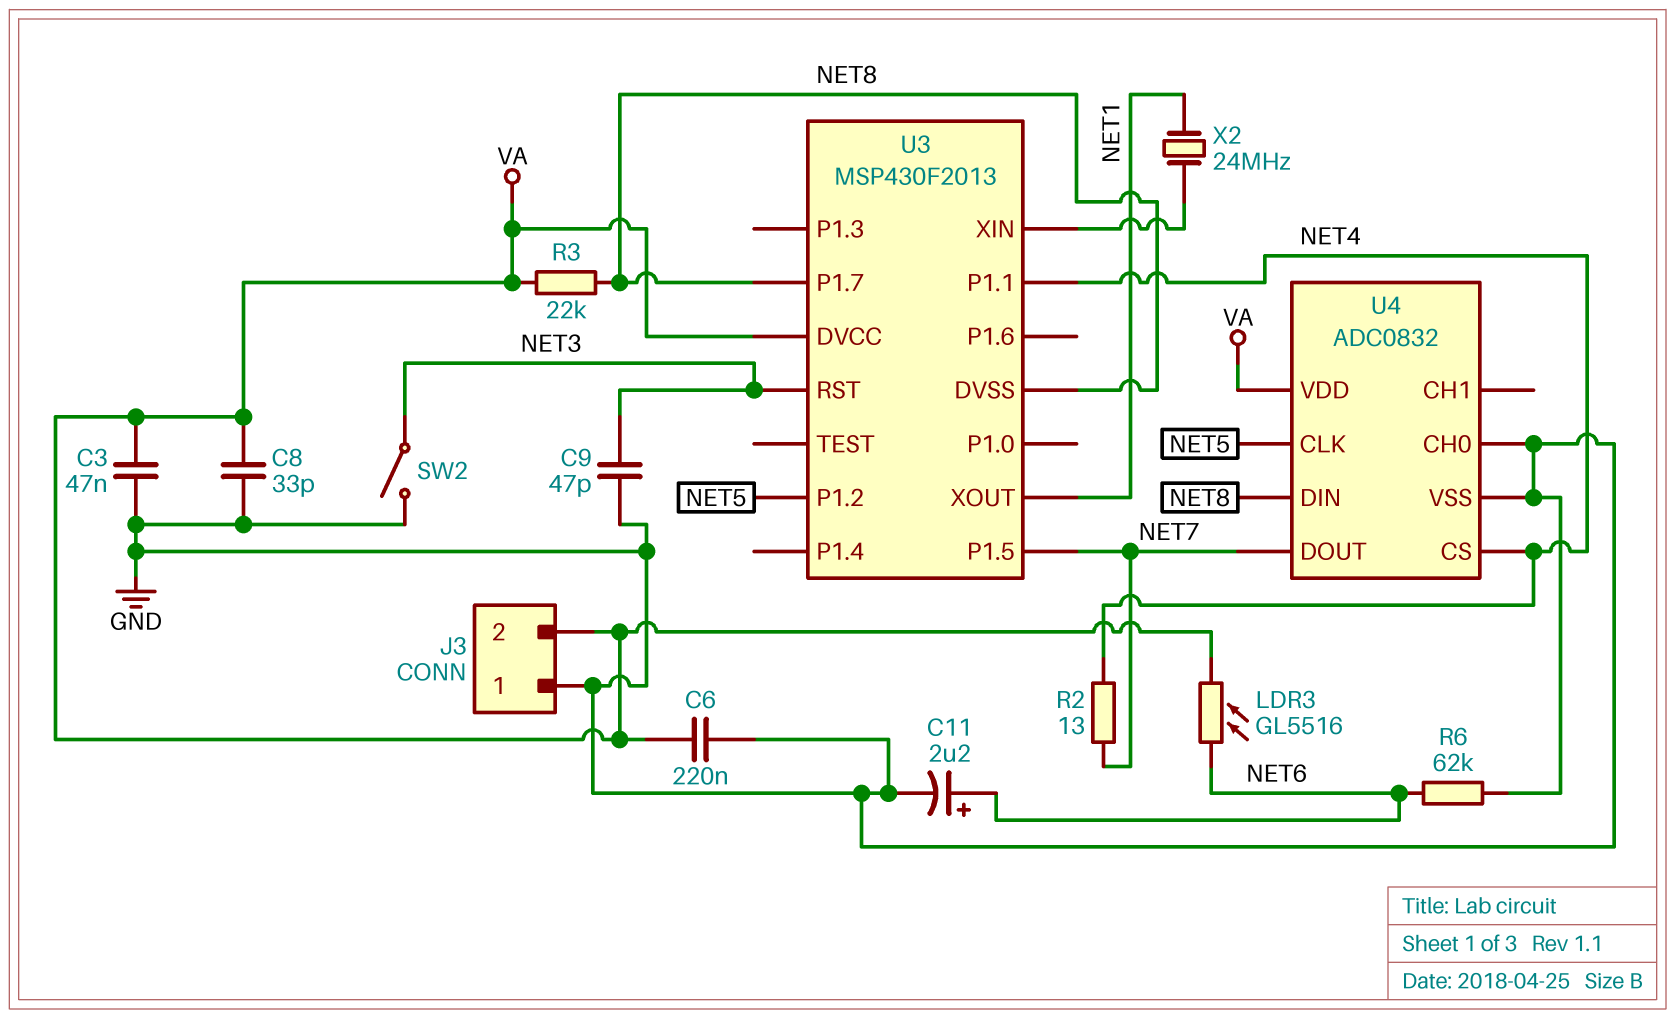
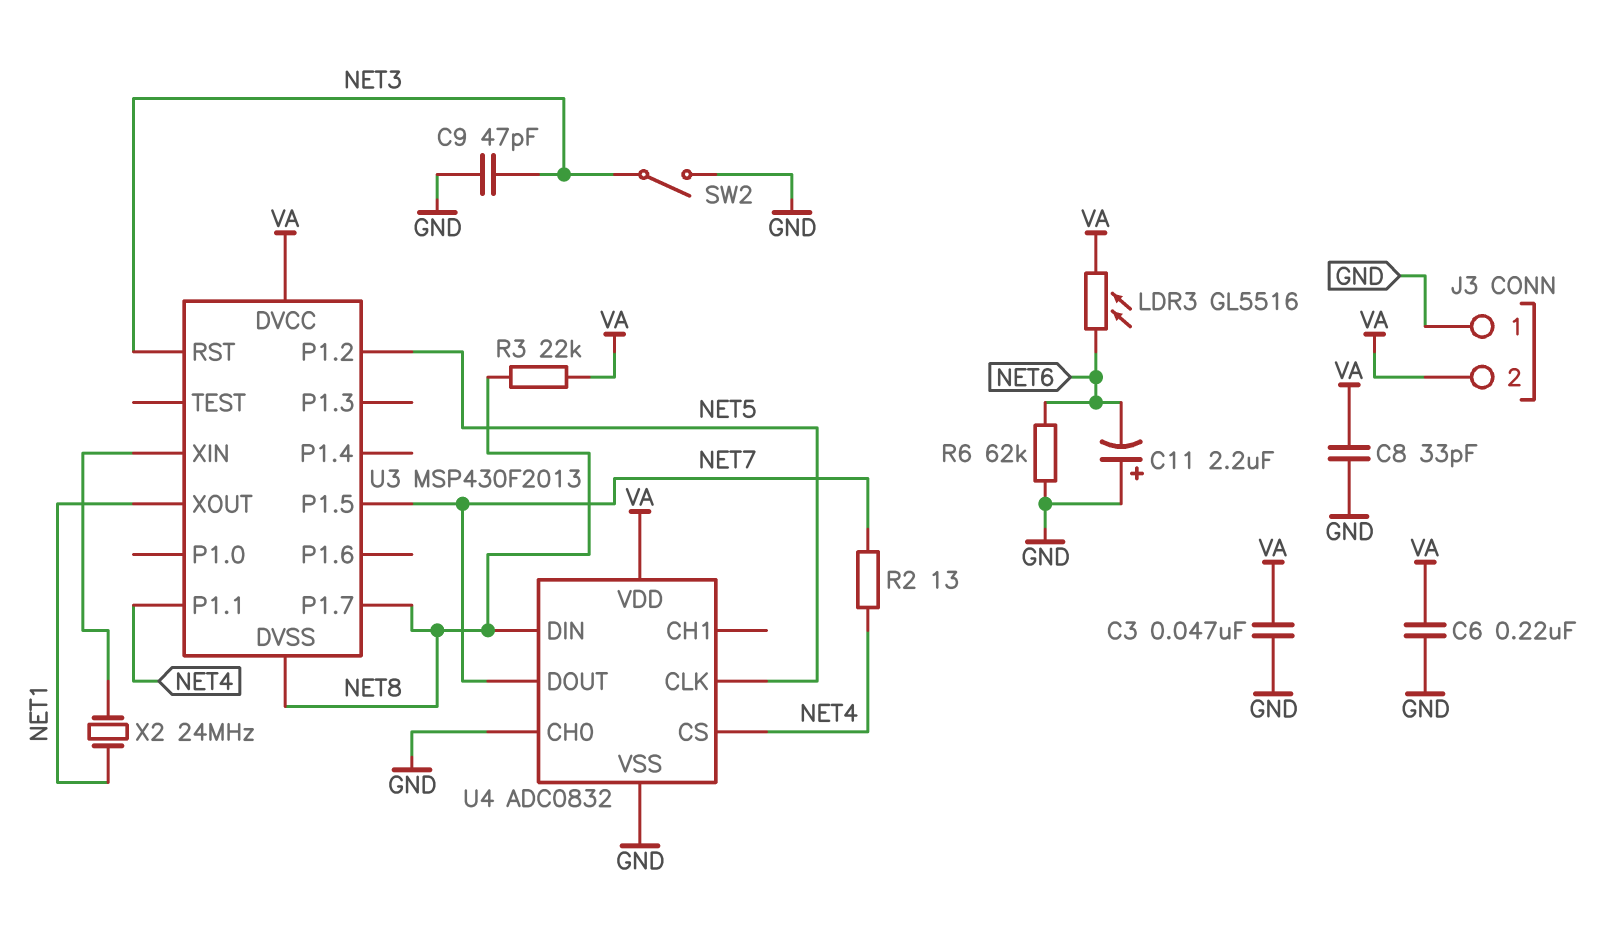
C11: 2.2uF (plus NET6, minus GND) -> 2.2uF (plus GND, minus NET6)

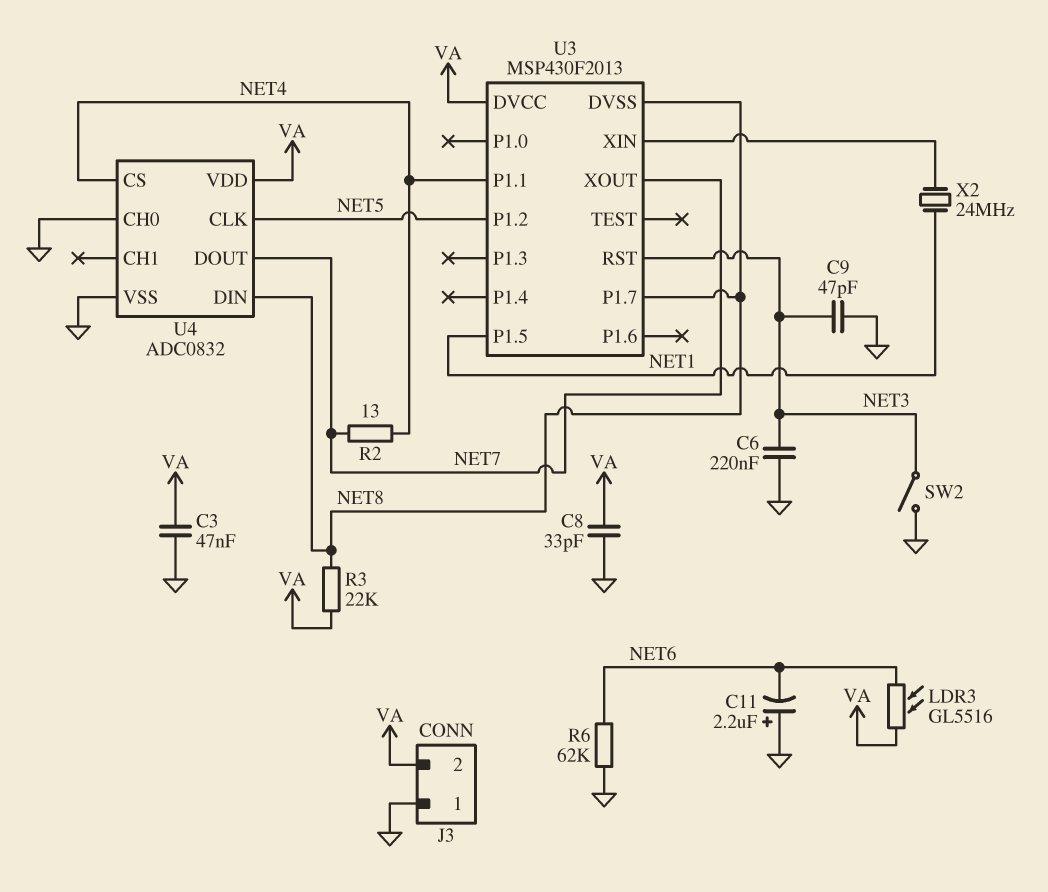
C6: 220nF (GND, VA) -> 220nF (GND, NET3)
U3 pin P1.5: NET7 -> NET1
U3 pin XOUT: NET1 -> NET7

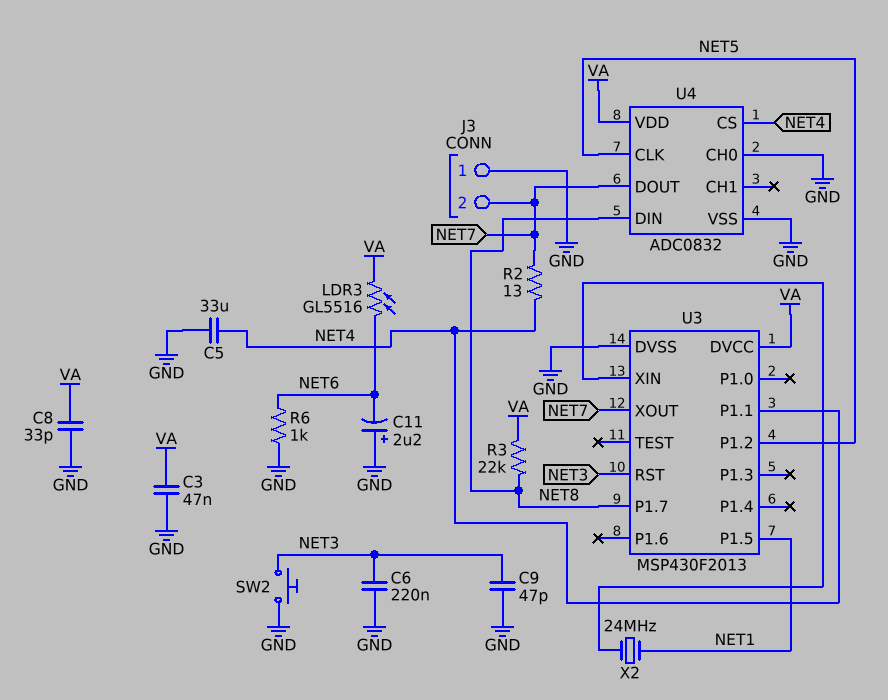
C5: none -> 33uF (GND, NET4)
J3 pin 2: VA -> NET7
R6: 62k (GND, NET6) -> 1k (GND, NET6)
SW2: switch (GND, NET3) -> button (GND, NET3)
U3 pin DVSS: NET8 -> GND

